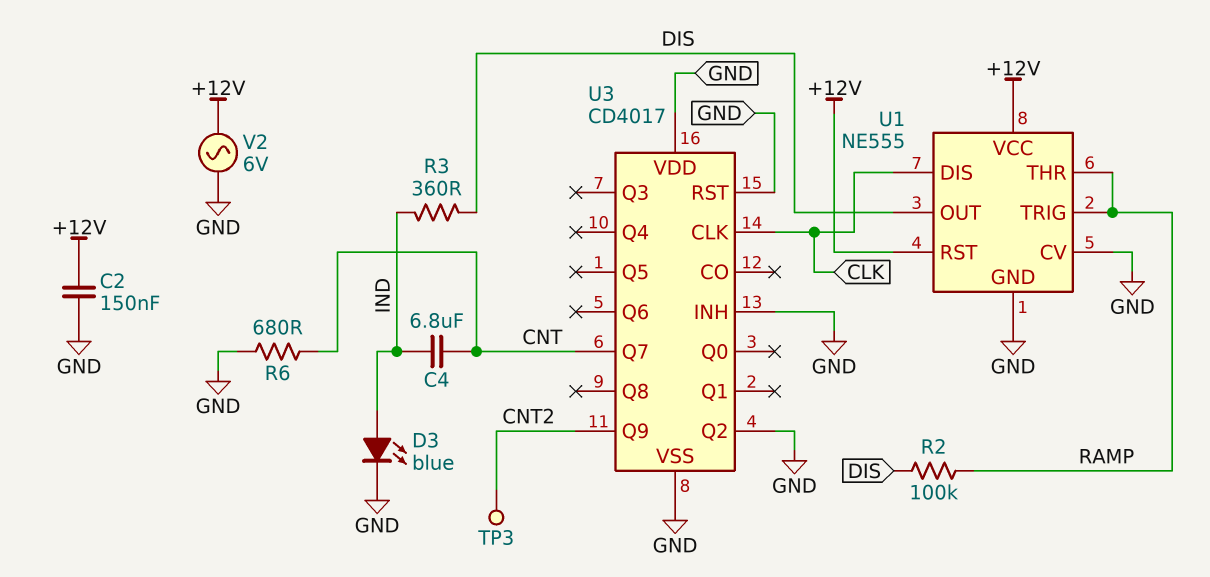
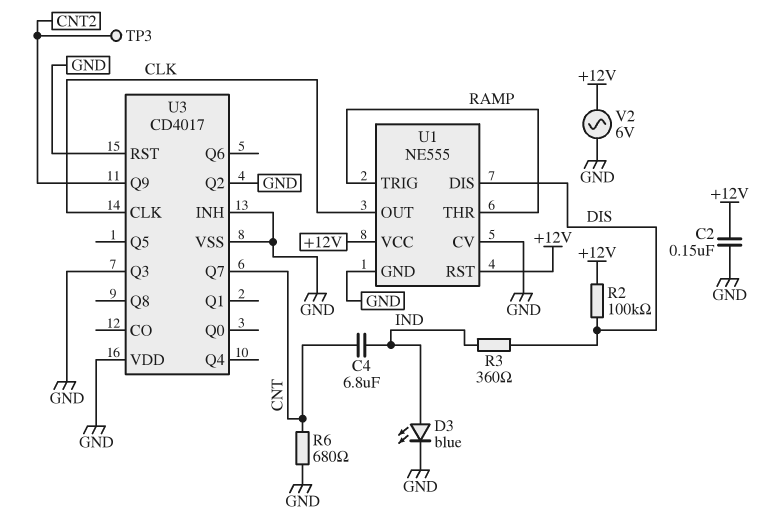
R2: 100k (DIS, RAMP) -> 100k (+12V, DIS)
U1 pin DIS: CLK -> DIS
U1 pin OUT: DIS -> CLK
U3 pin Q3: none -> GND

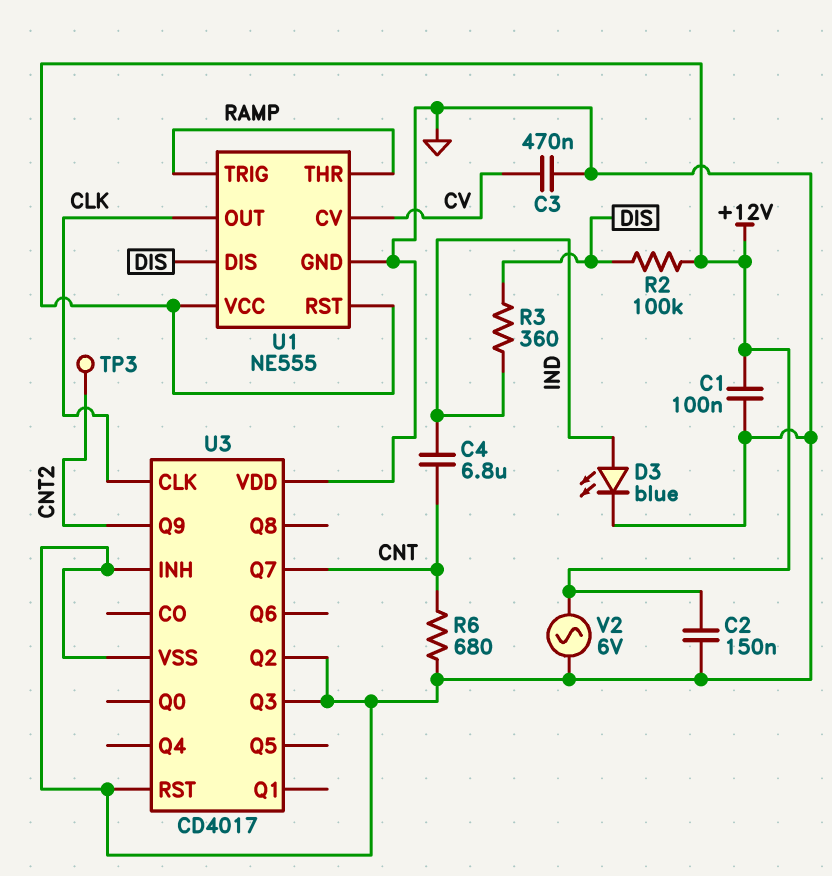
C1: none -> 100nF (+12V, GND)
C3: none -> 470nF (CV, GND)
U1 pin CV: GND -> CV

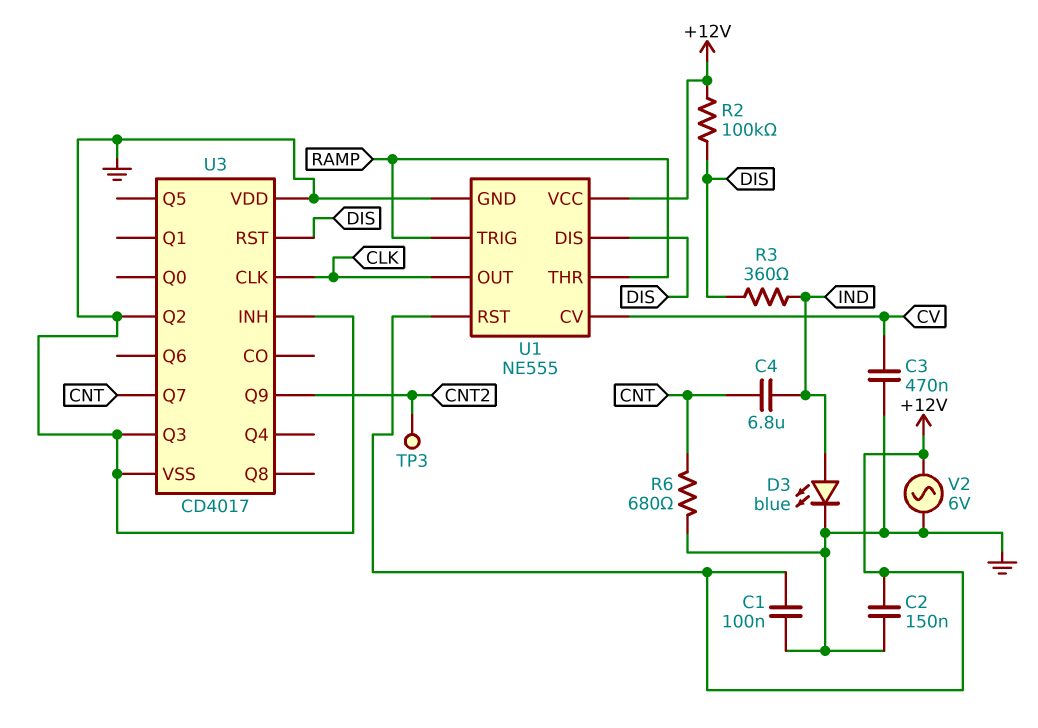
U3 pin RST: GND -> DIS

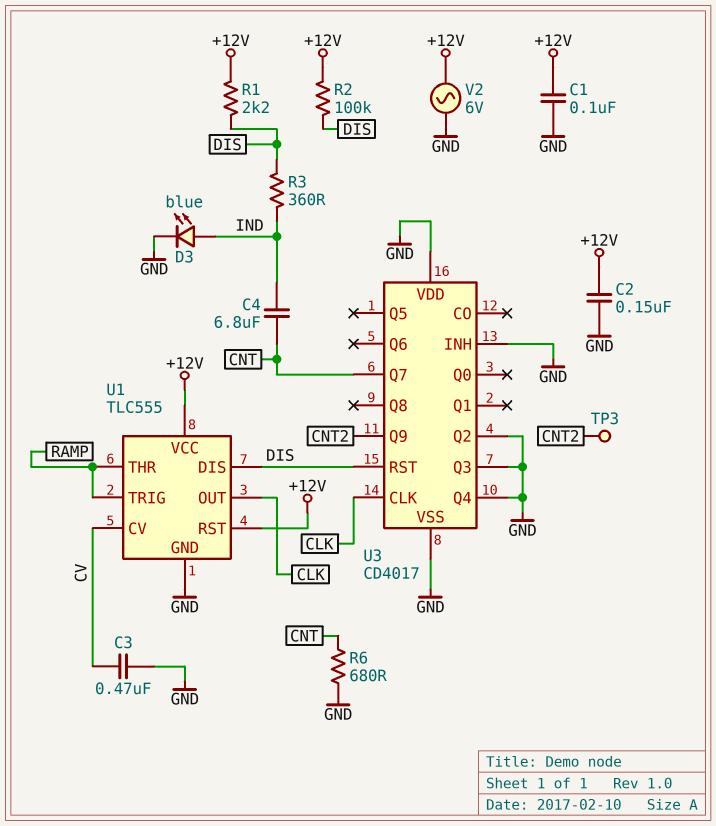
R1: none -> 2.2k (+12V, DIS)
U1: NE555 -> TLC555
U3 pin Q4: none -> GND

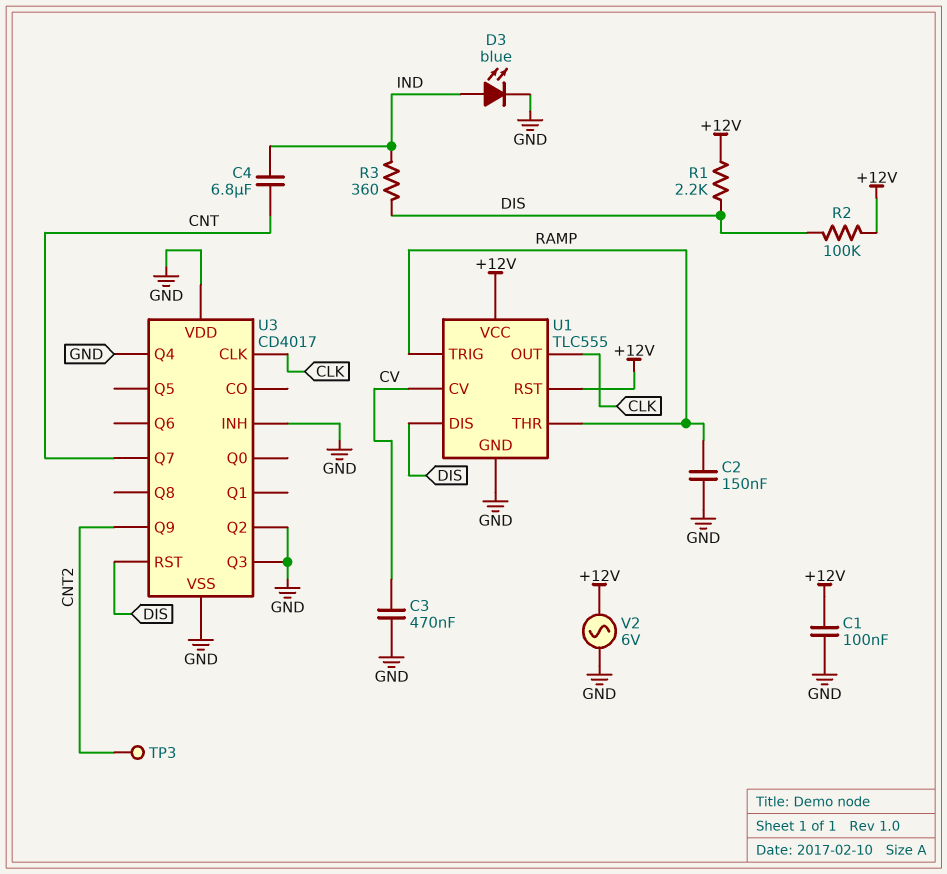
C2: 150nF (+12V, GND) -> 150nF (GND, RAMP)
R6: 680 (CNT, GND) -> none

